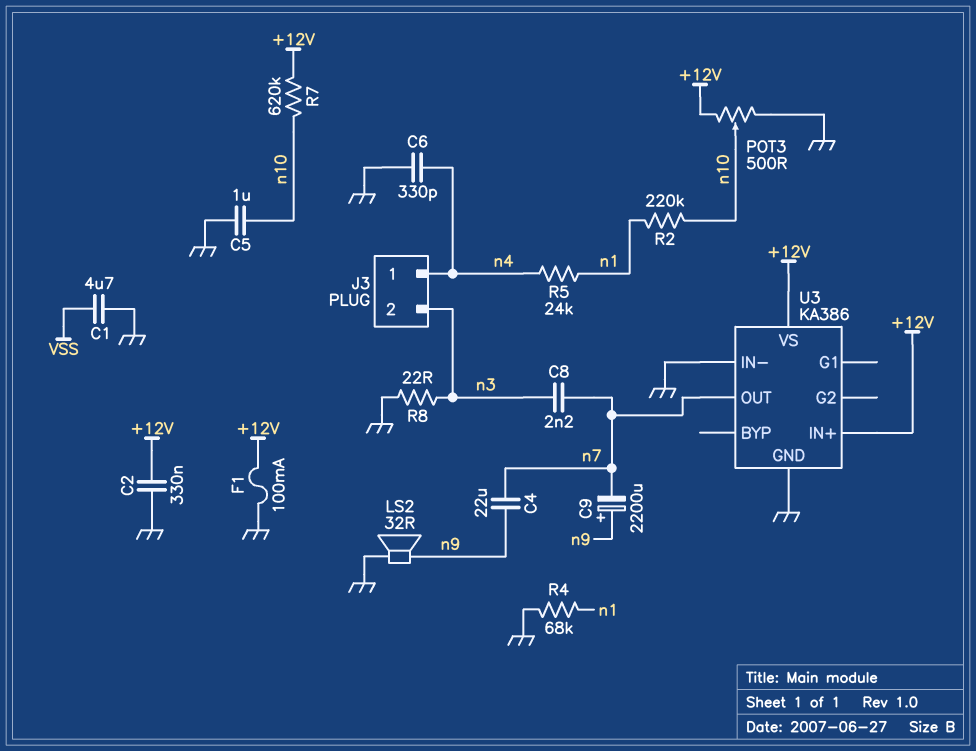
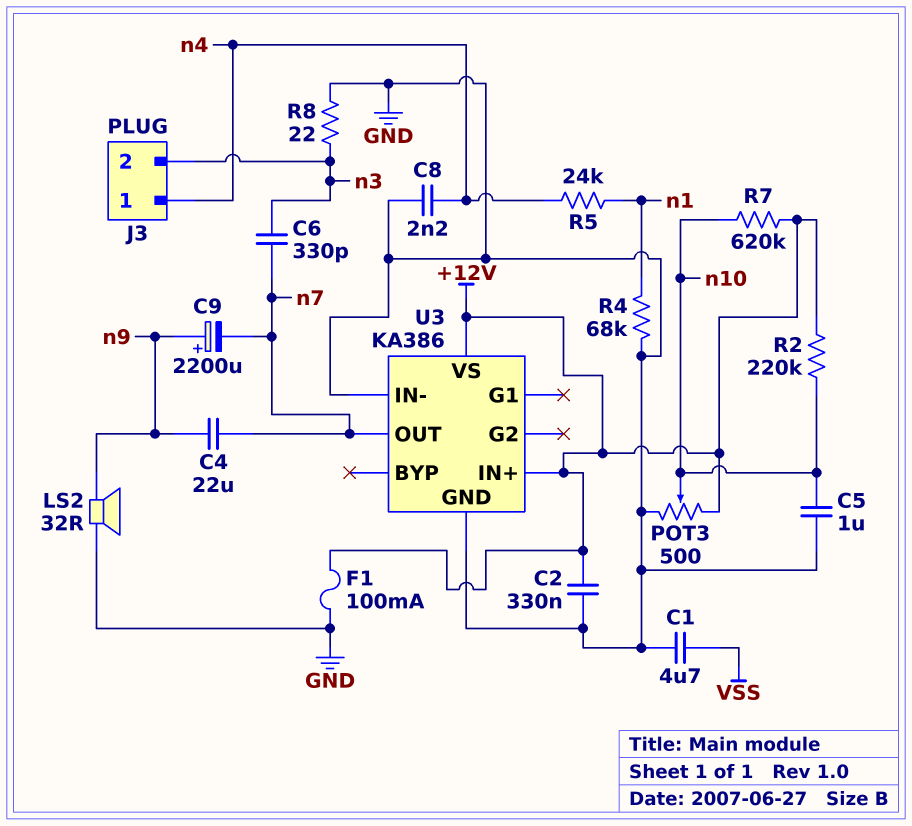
C6: 330pF (GND, n4) -> 330pF (n3, n7)
C8: 2.2nF (n3, n7) -> 2.2nF (GND, n4)
R2: 220k (n1, n10) -> 220k (+12V, n10)

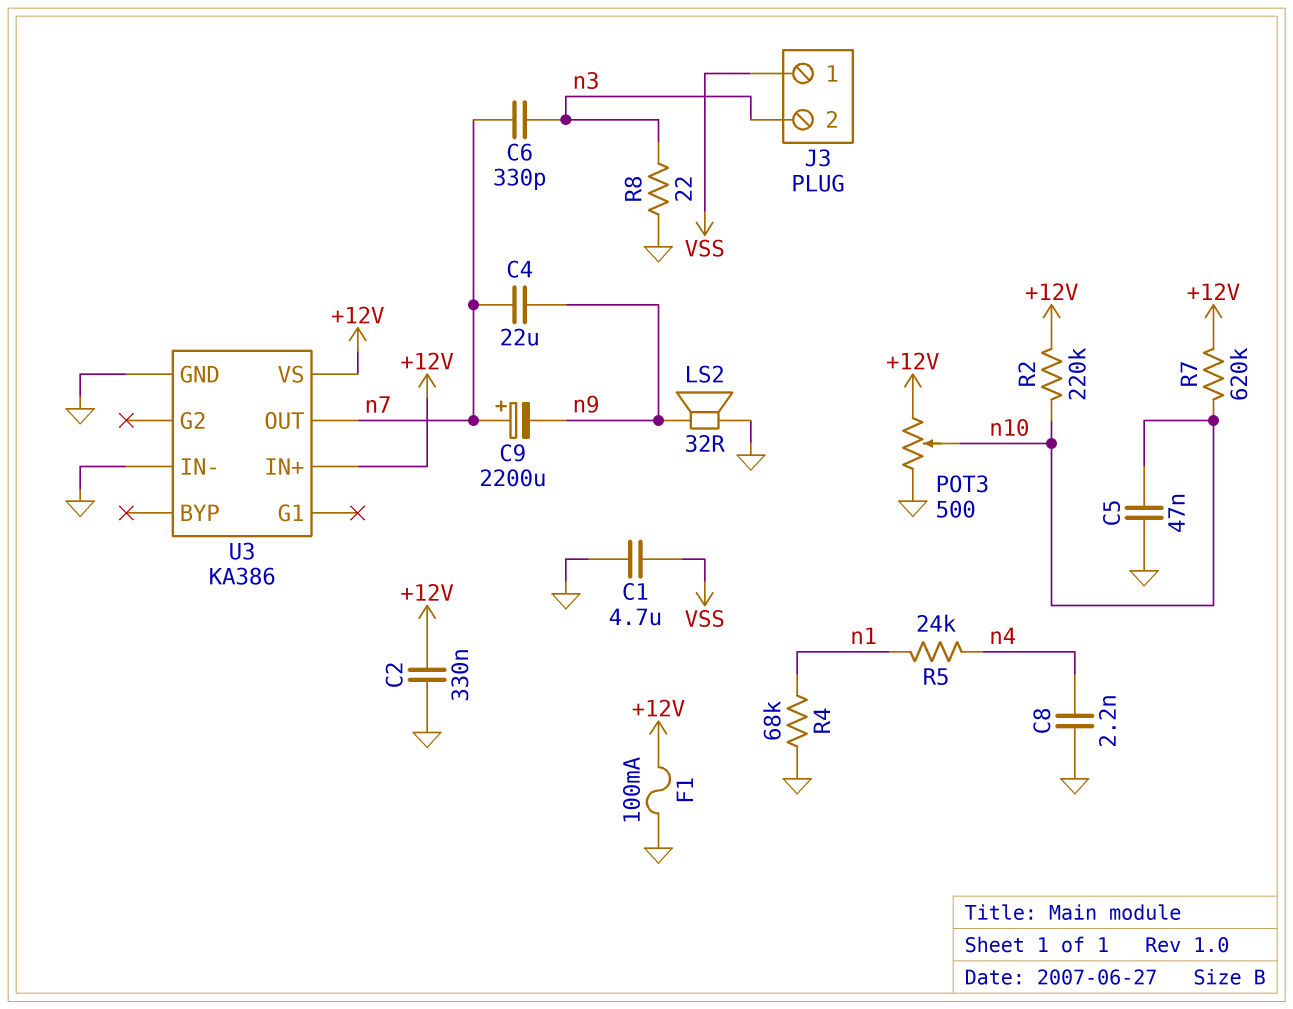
C5: 1uF (GND, n10) -> 47nF (GND, n10)
C9: 2200uF (plus n9, minus n7) -> 2200uF (plus n7, minus n9)
J3 pin 1: n4 -> VSS

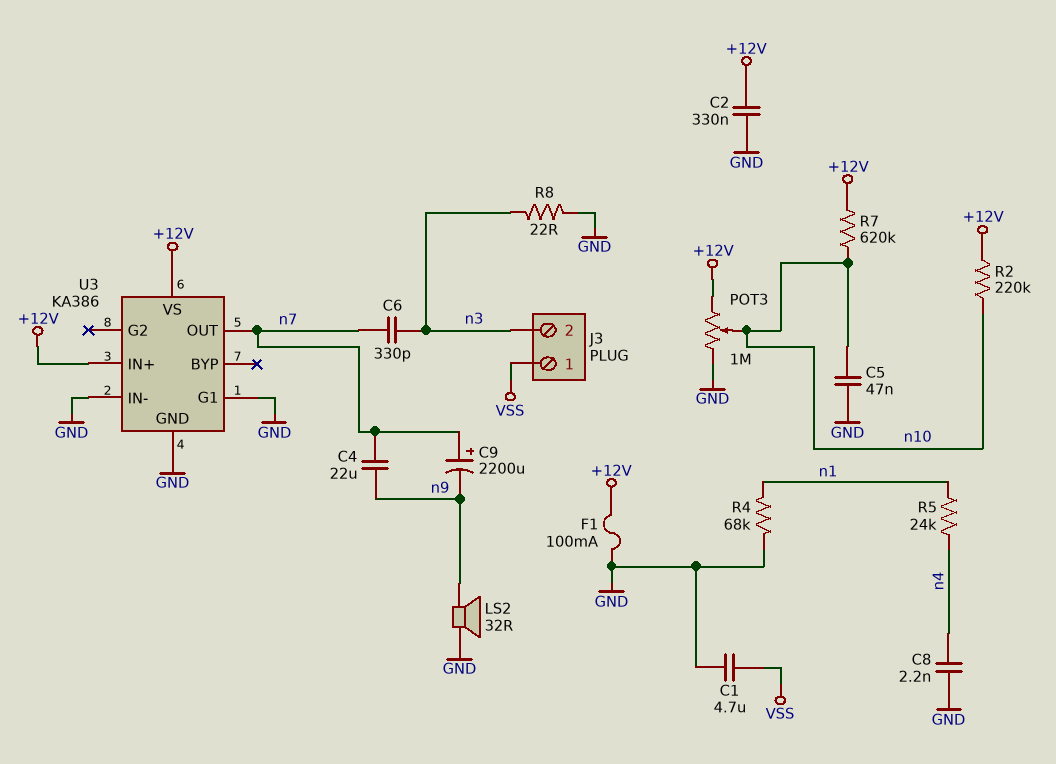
POT3: 500 (+12V, GND, wiper n10) -> 1M (+12V, GND, wiper n10)
U3 pin G1: none -> GND

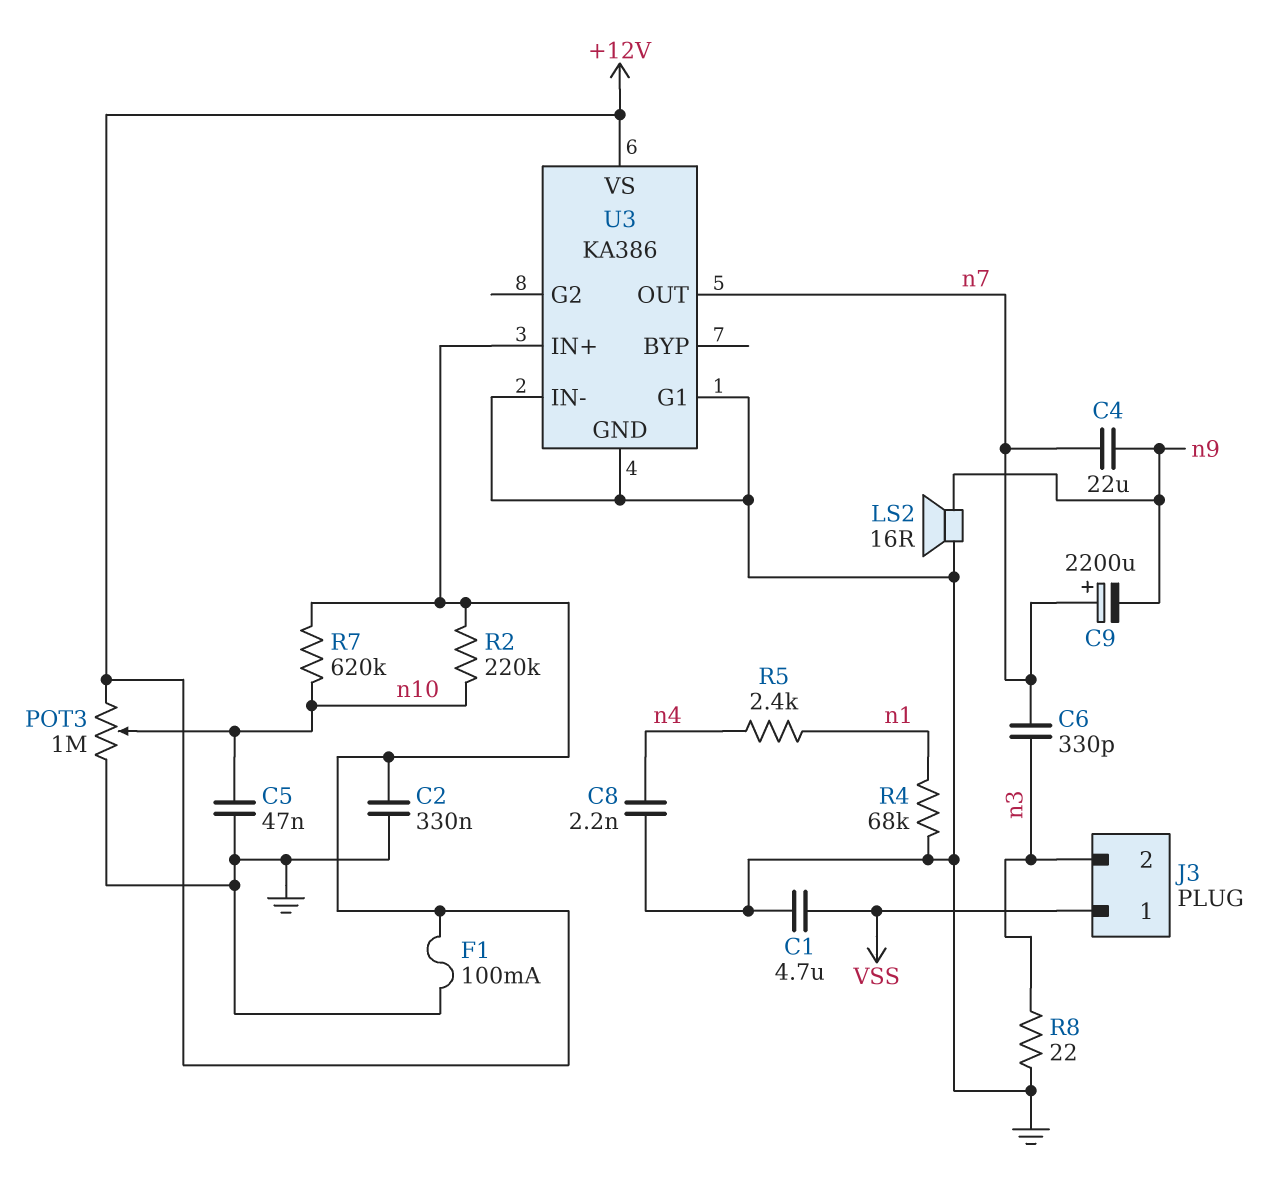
LS2: speaker 32R (GND, n9) -> speaker 16R (GND, n9)
R5: 24k (n1, n4) -> 2.4k (n1, n4)

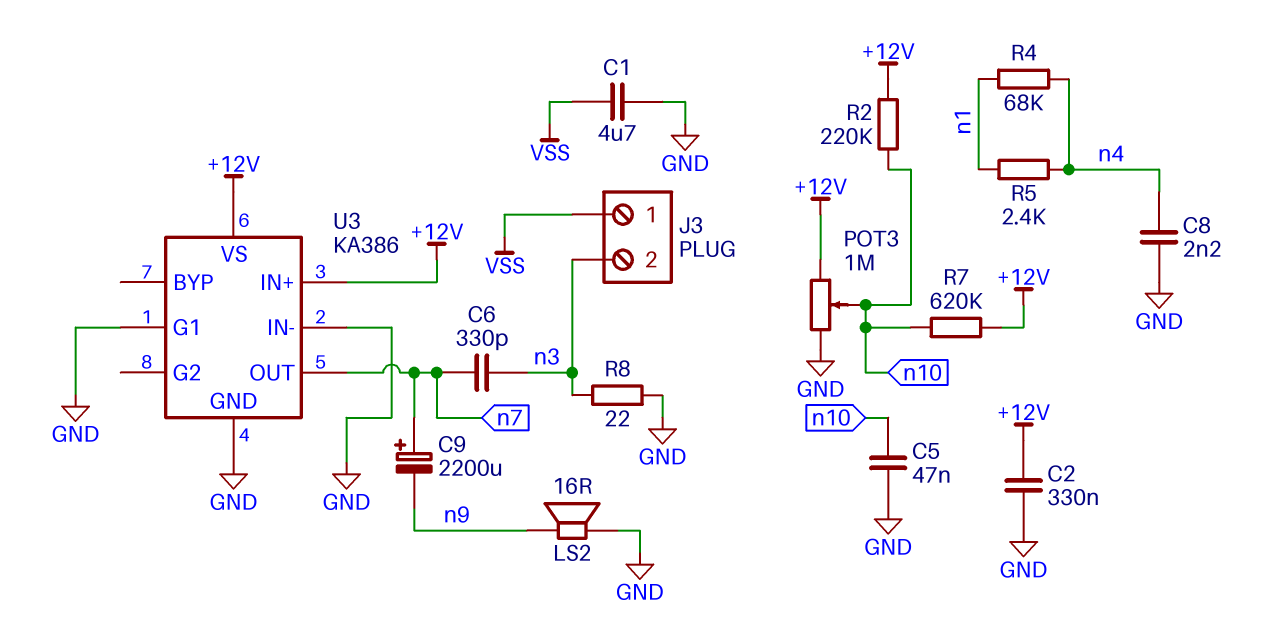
C4: 22uF (n7, n9) -> none
F1: 100mA (+12V, GND) -> none
R4: 68k (GND, n1) -> 68k (n1, n4)

